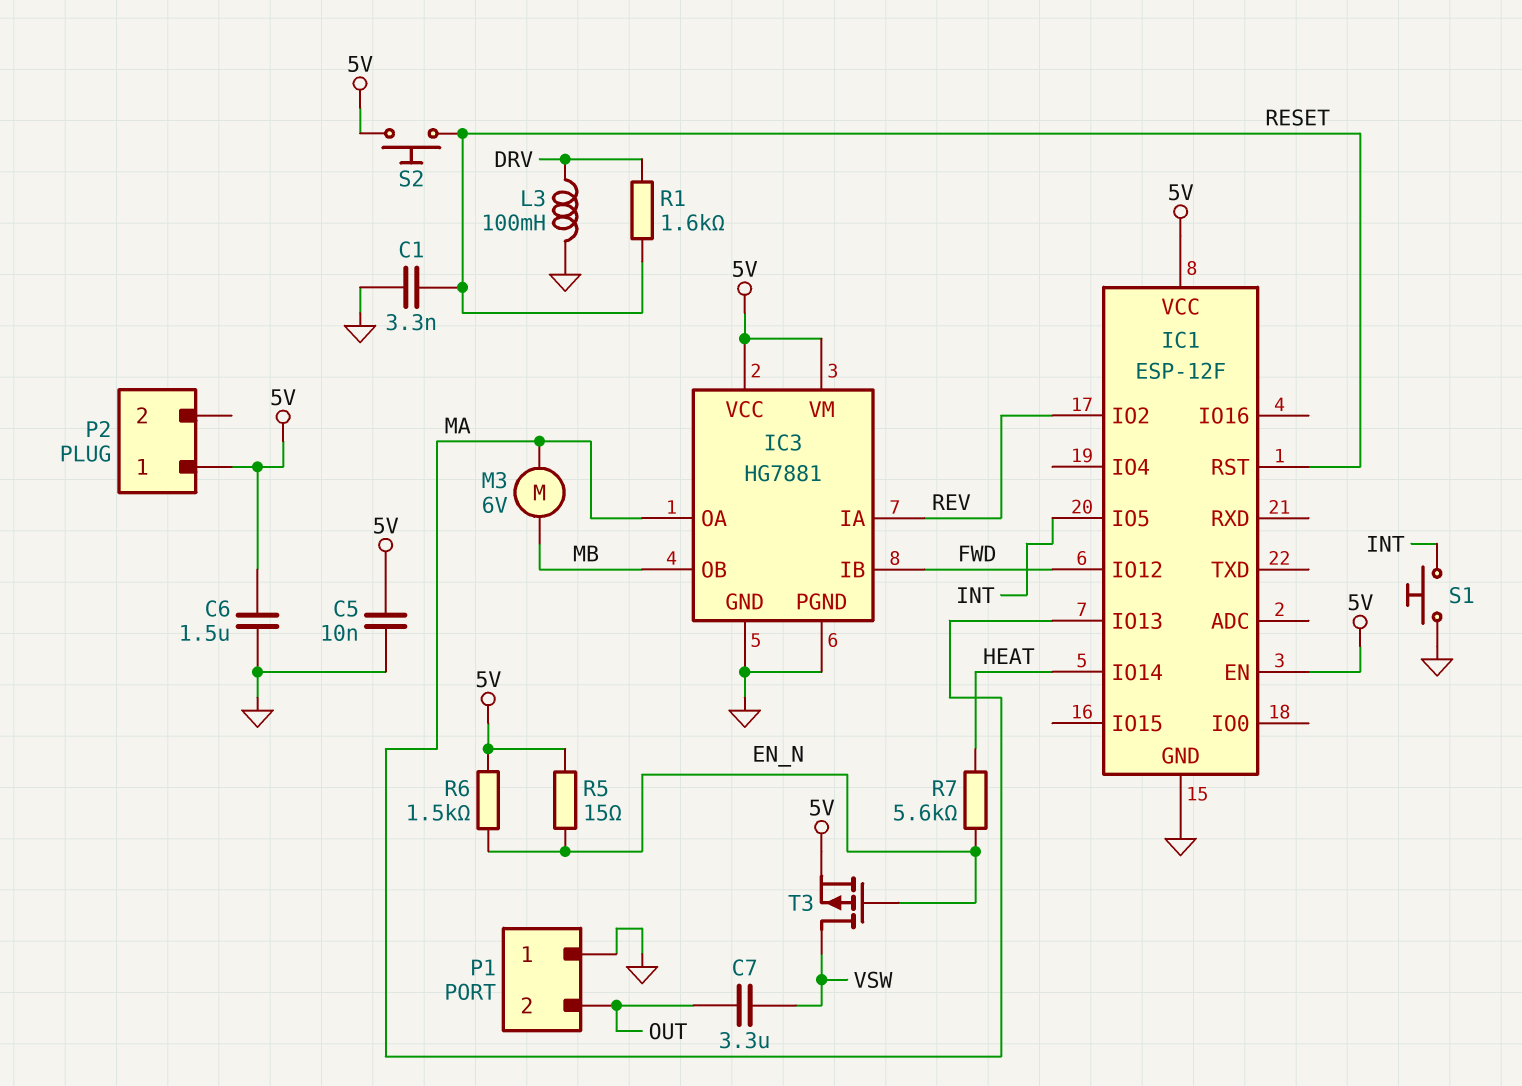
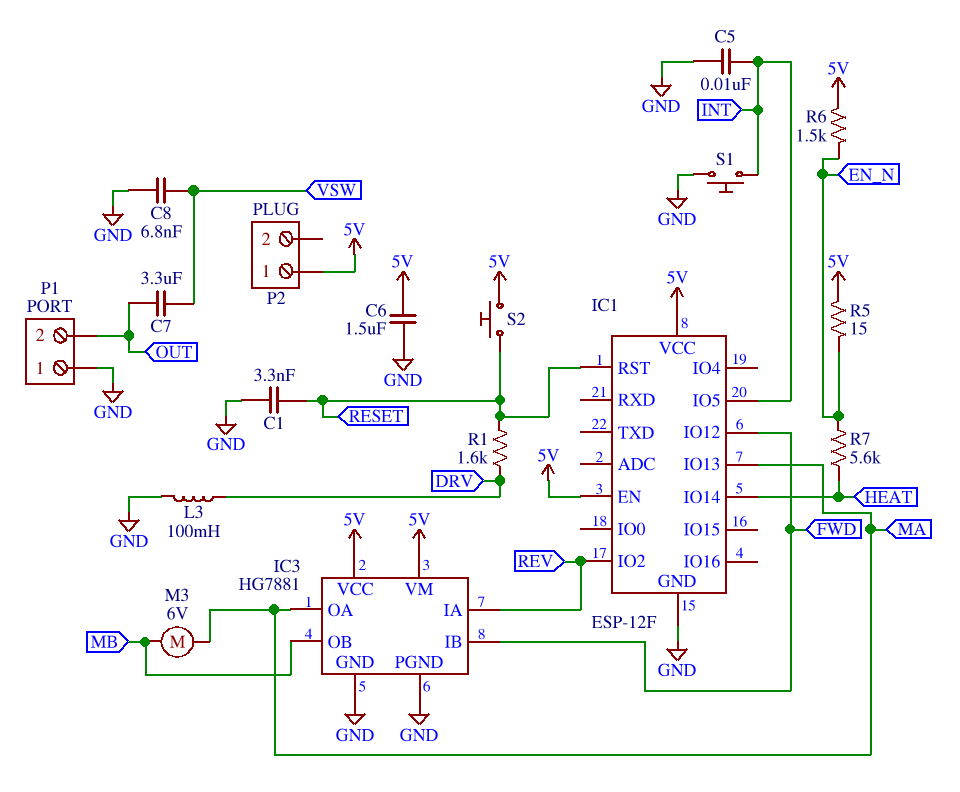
C5: 10nF (5V, GND) -> 10nF (GND, INT)
C8: none -> 6.8nF (GND, VSW)
T3: PMOS (G EN_N, D VSW, S 5V) -> none

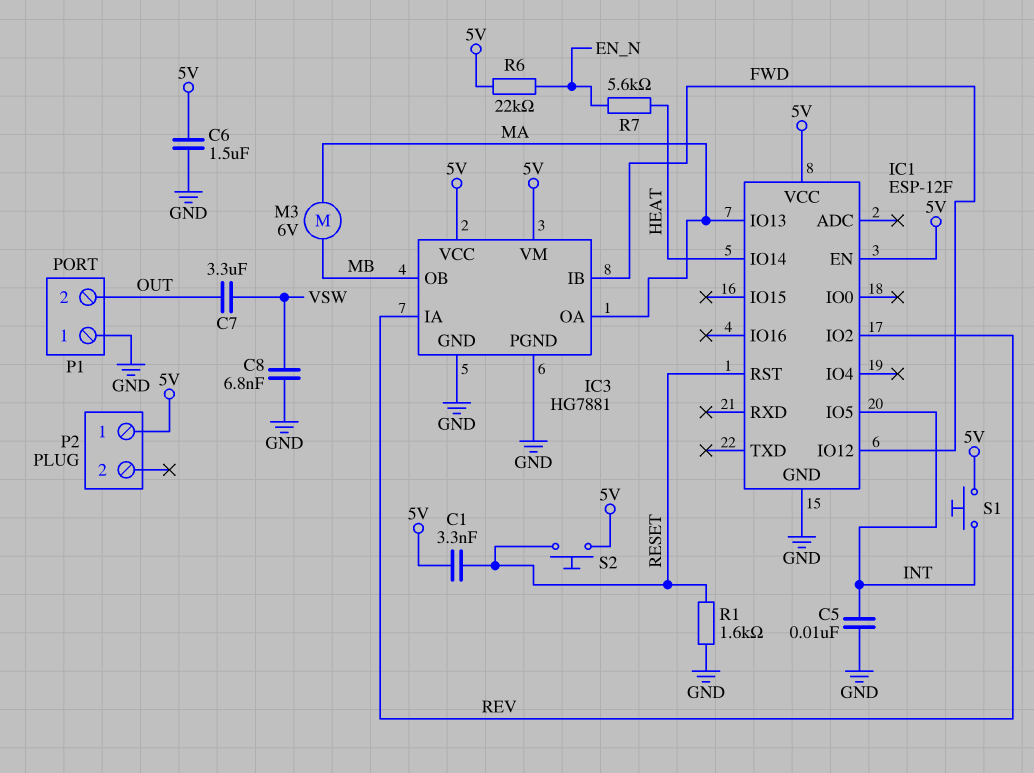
C1: 3.3nF (GND, RESET) -> 3.3nF (5V, RESET)
L3: 100mH (DRV, GND) -> none
R1: 1.6k (DRV, RESET) -> 1.6k (GND, RESET)
R5: 15 (5V, EN_N) -> none
R6: 1.5k (5V, EN_N) -> 22k (5V, EN_N)
S1: button (GND, INT) -> button (5V, INT)

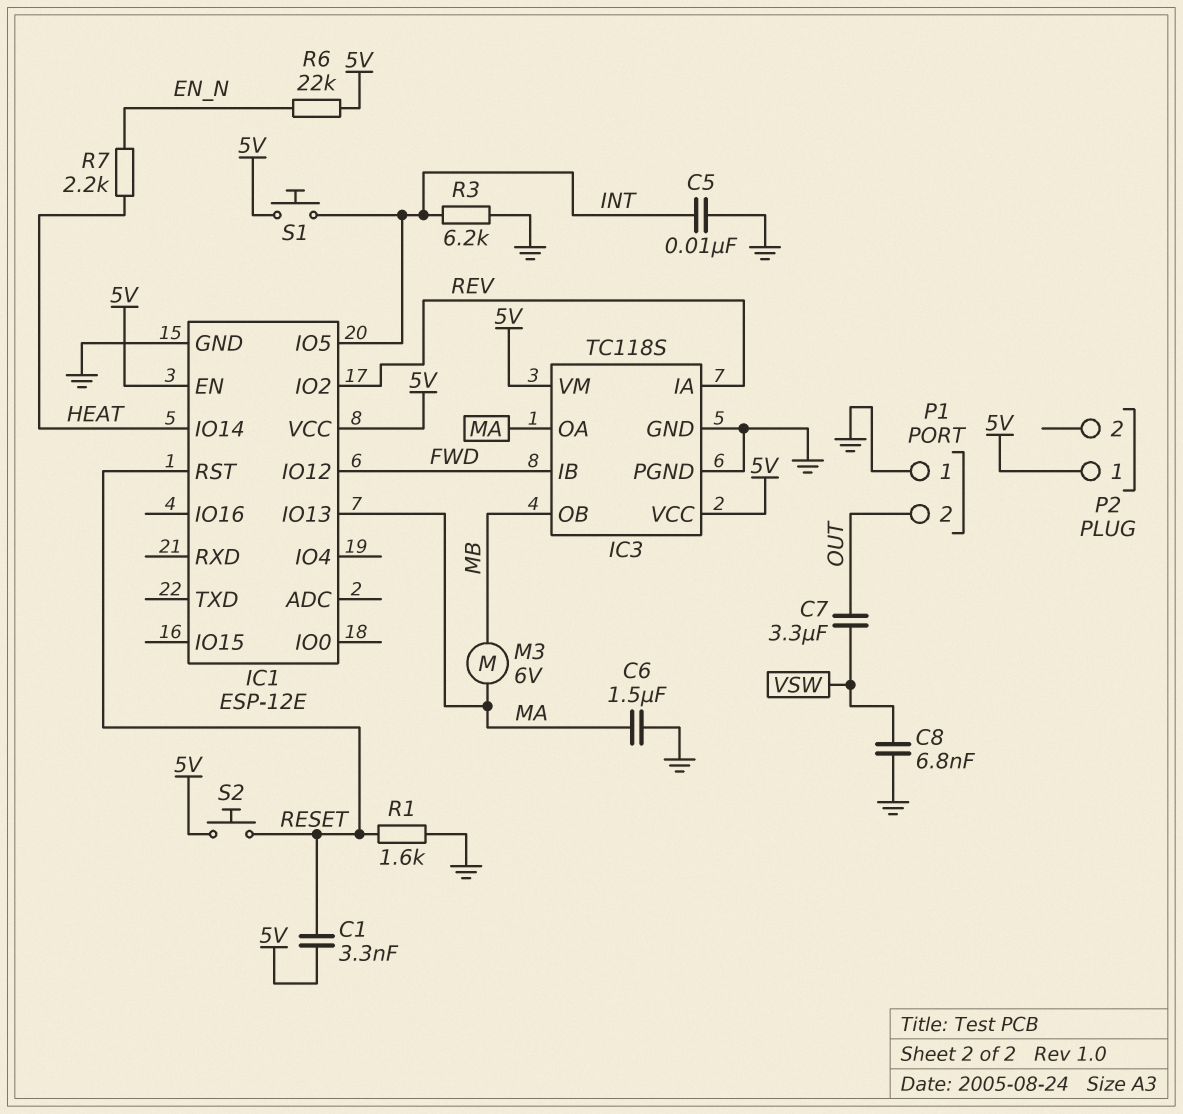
C6: 1.5uF (5V, GND) -> 1.5uF (GND, MA)
IC1: ESP-12F -> ESP-12E
IC3: HG7881 -> TC118S
R3: none -> 6.2k (GND, INT)
R7: 5.6k (EN_N, HEAT) -> 2.2k (EN_N, HEAT)

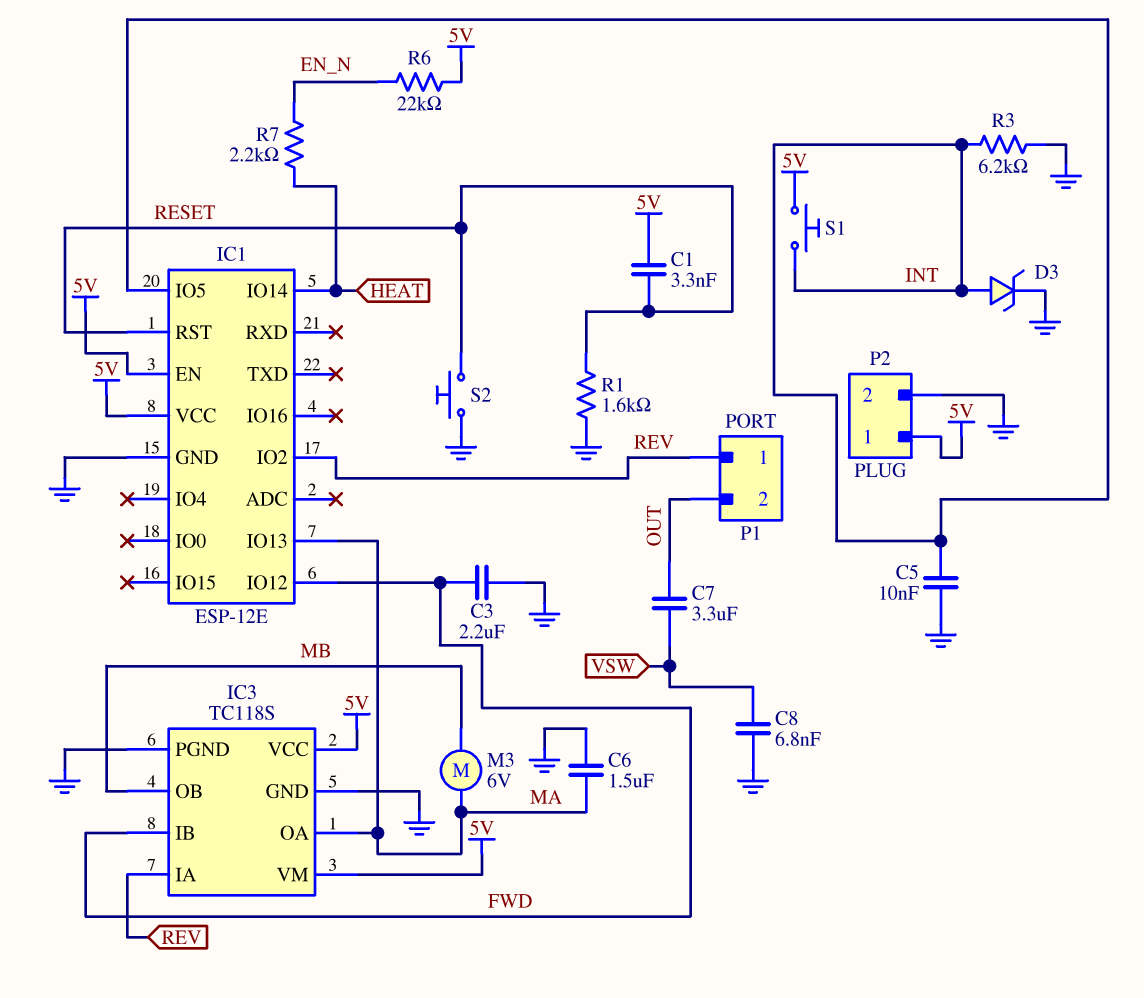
C3: none -> 2.2uF (FWD, GND)
D3: none -> zener (A INT, K GND)
P1 pin 1: GND -> REV
P2 pin 2: none -> GND
S2: button (5V, RESET) -> button (GND, RESET)

